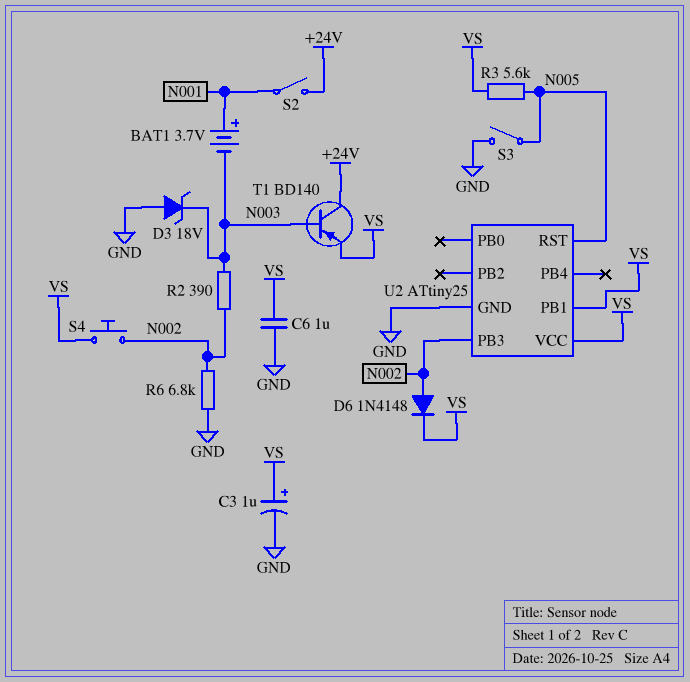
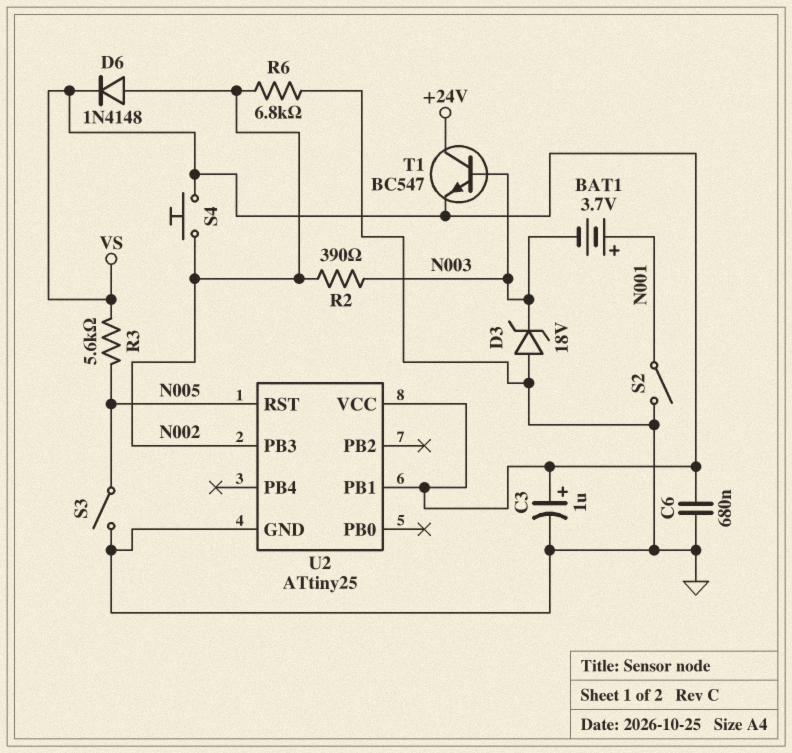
C6: 1uF (GND, VS) -> 680nF (GND, VS)
S2: switch (+24V, N001) -> switch (GND, N001)
T1: PNP BD140 (B N003, C +24V, E VS) -> NPN BC547 (B N003, C +24V, E VS)

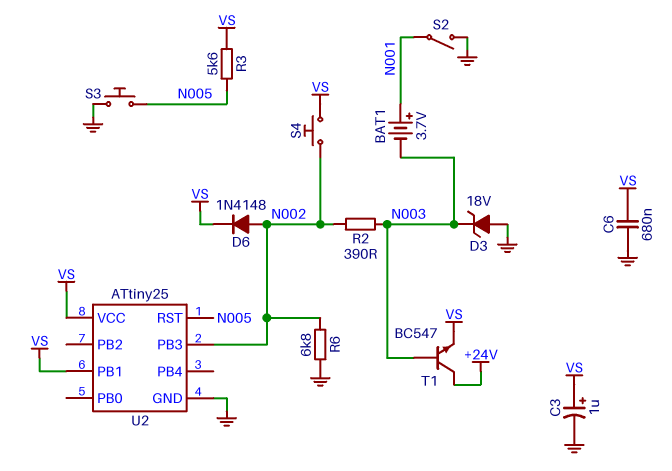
S3: switch (GND, N005) -> button (GND, N005)

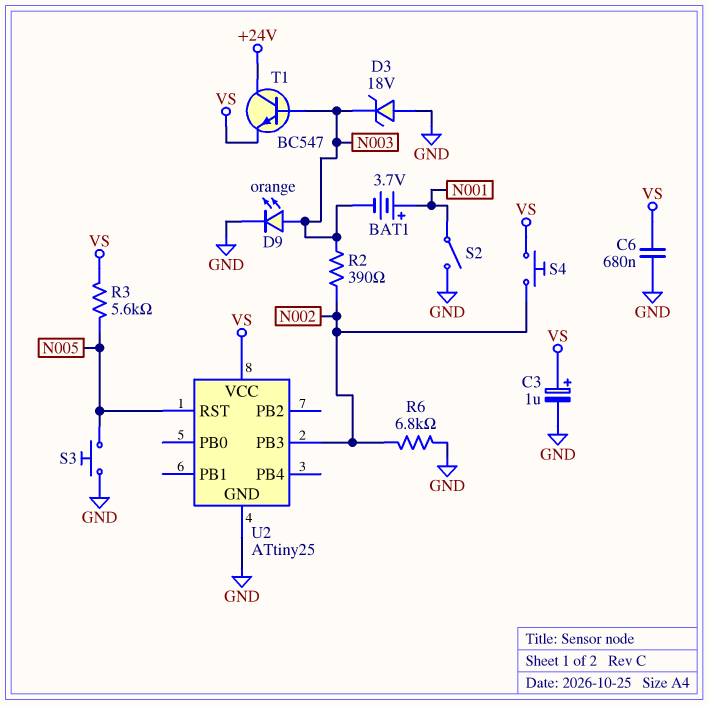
D6: diode 1N4148 (A N002, K VS) -> none
D9: none -> LED orange (A N003, K GND)
U2 pin PB1: VS -> none

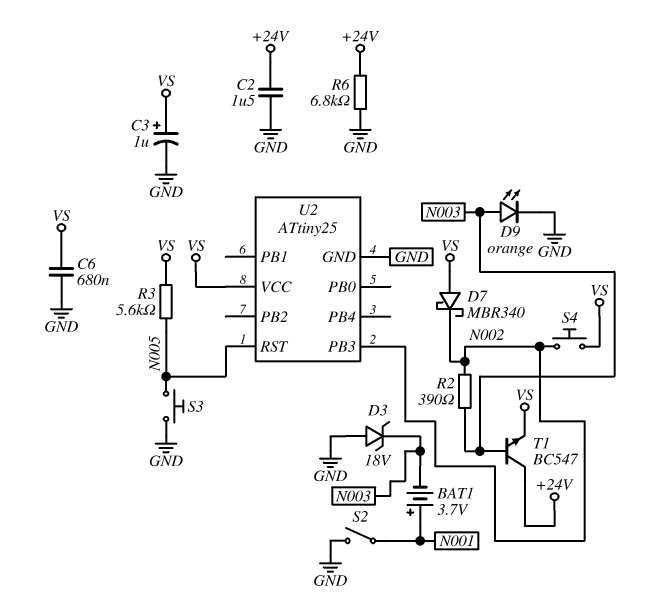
C2: none -> 1.5uF (+24V, GND)
D7: none -> schottky MBR340 (A VS, K N002)
R6: 6.8k (GND, N002) -> 6.8k (+24V, GND)

